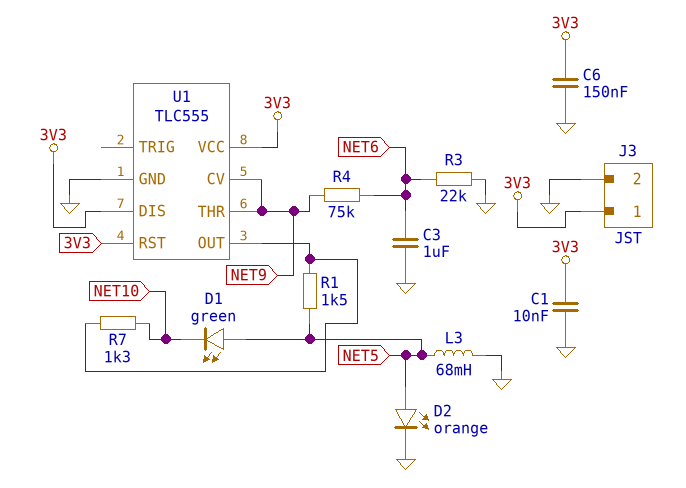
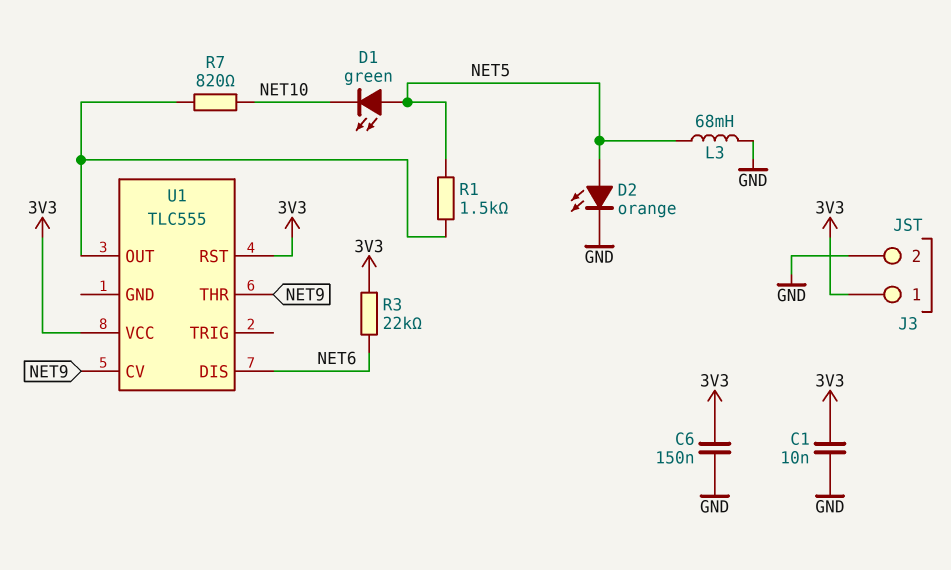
C3: 1uF (GND, NET6) -> none
R3: 22k (GND, NET6) -> 22k (3V3, NET6)
R4: 75k (NET6, NET9) -> none
R7: 1.3k (NET10, U1/OUT) -> 820 (NET10, U1/OUT)
U1 pin DIS: 3V3 -> NET6
U1 pin GND: GND -> none

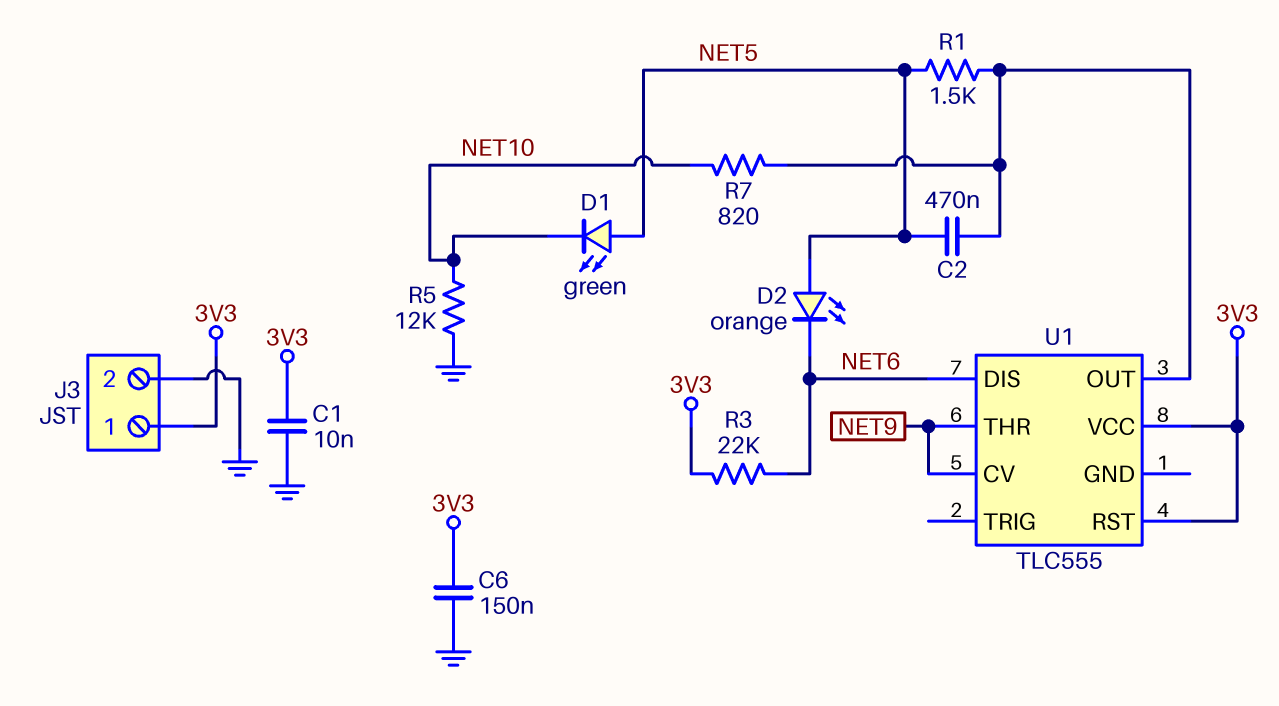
C2: none -> 470nF (NET5, U1/OUT)
D2: LED orange (A NET5, K GND) -> LED orange (A NET5, K NET6)
L3: 68mH (GND, NET5) -> none
R5: none -> 12k (GND, NET10)

